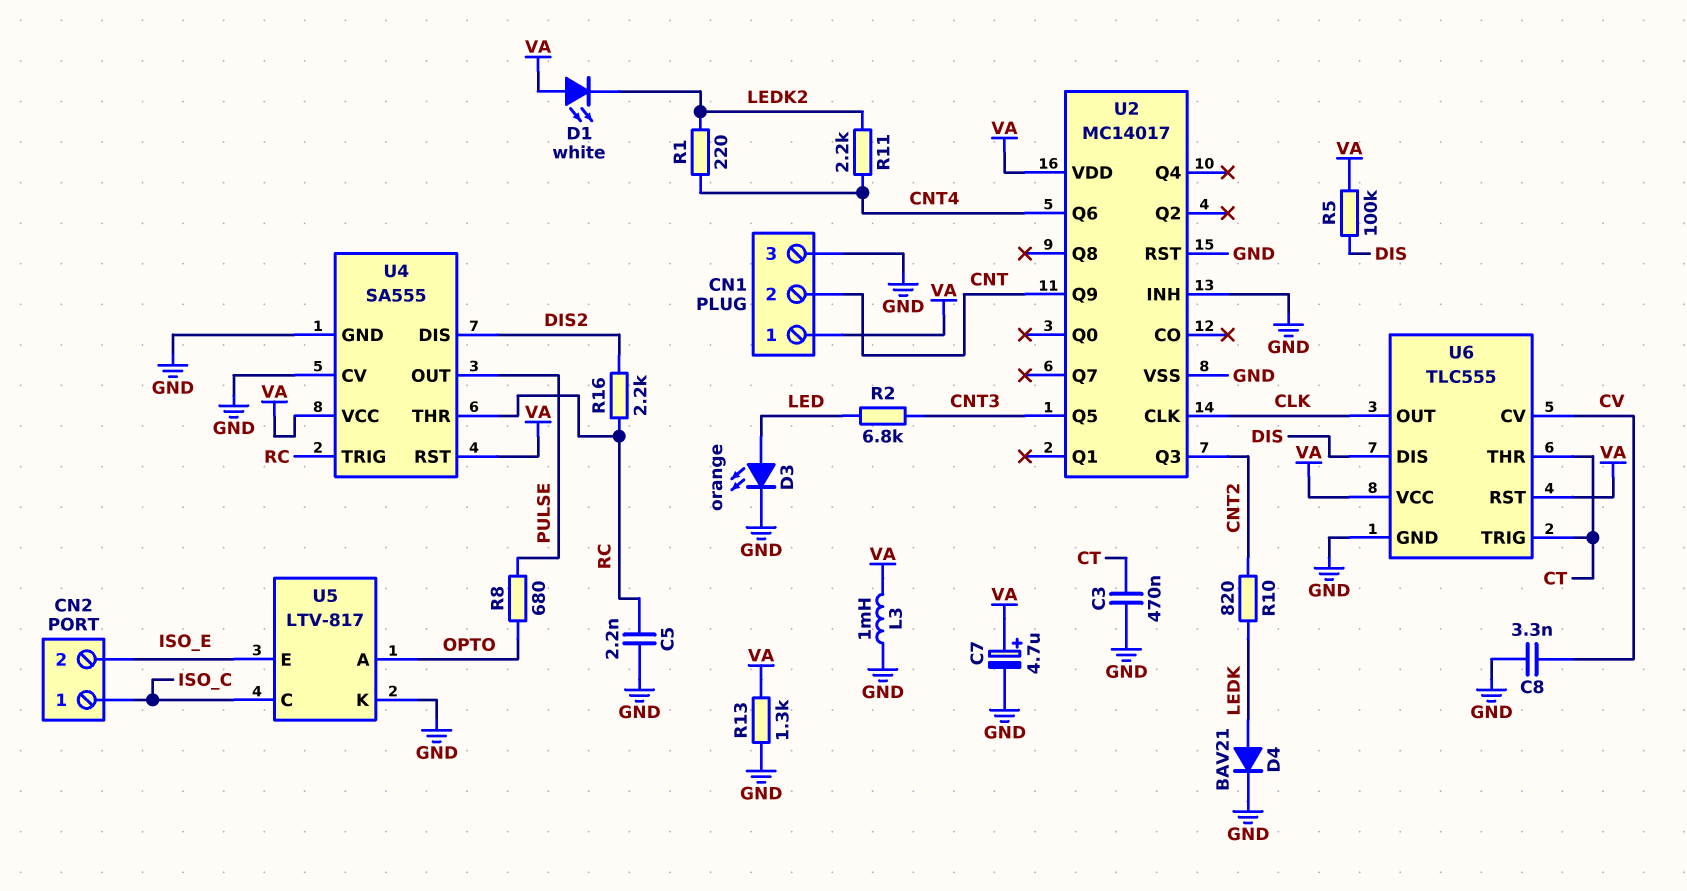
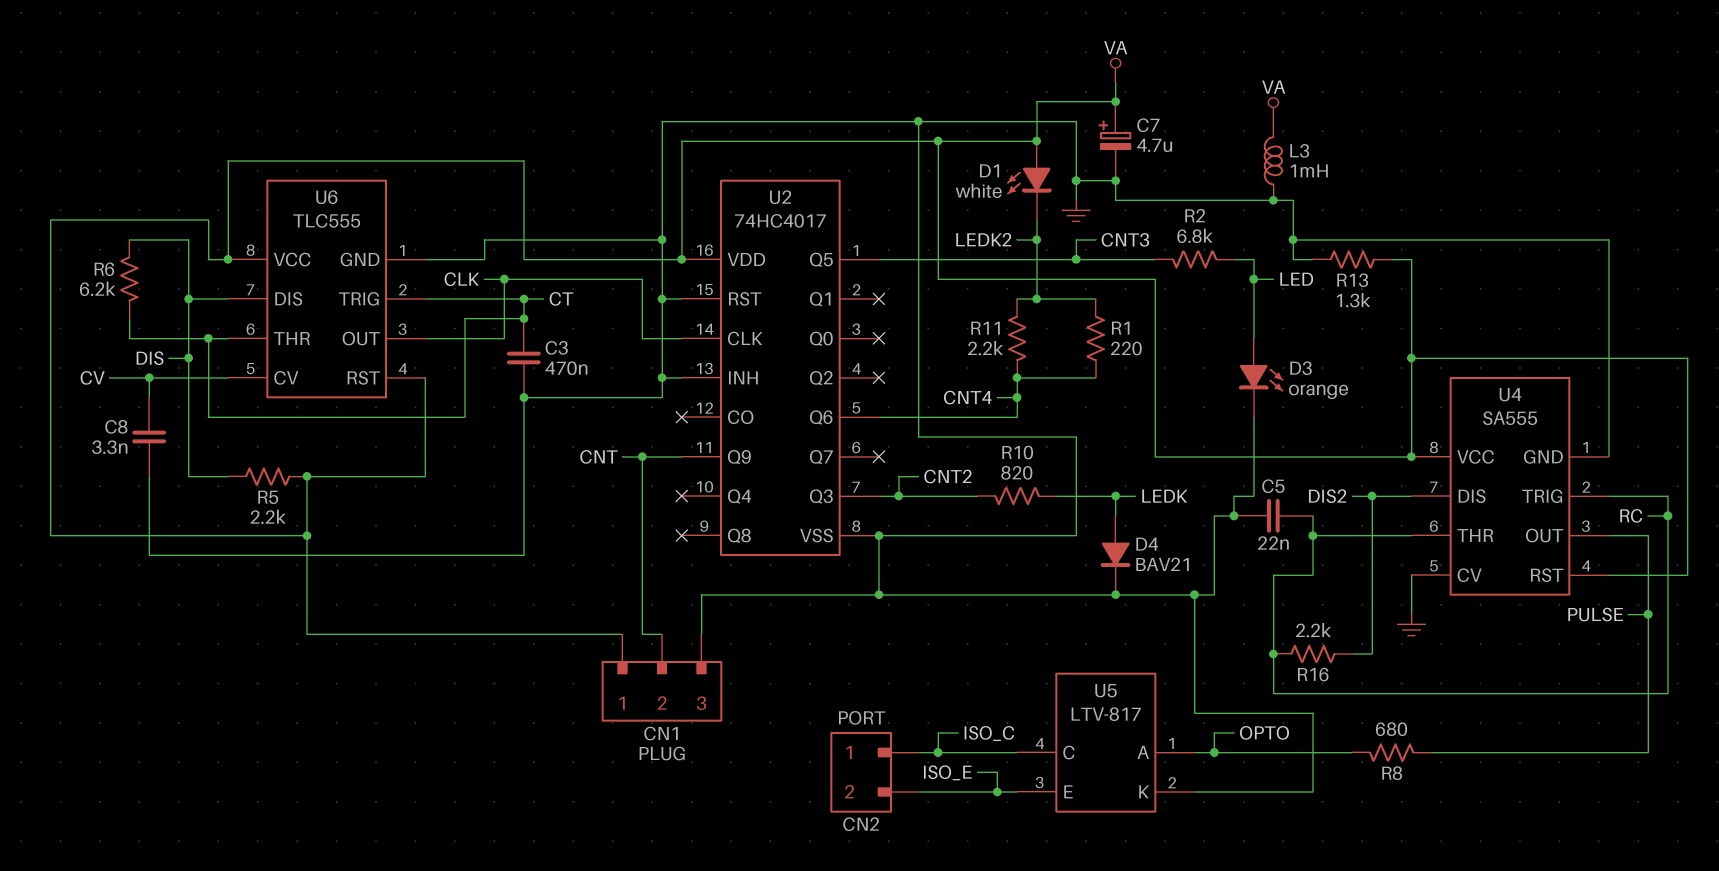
C5: 2.2nF (GND, RC) -> 22nF (GND, RC)
R5: 100k (DIS, VA) -> 2.2k (DIS, VA)
R6: none -> 6.2k (CT, DIS)
U2: MC14017 -> 74HC4017

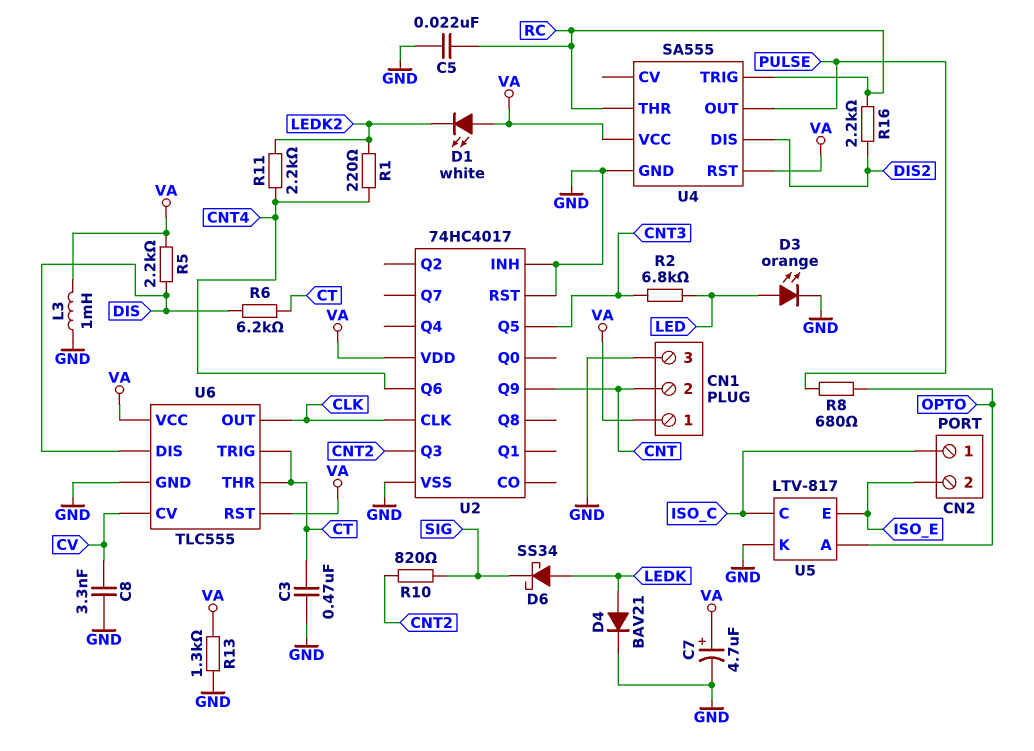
D6: none -> schottky SS34 (A LEDK, K SIG)
R10: 820 (CNT2, LEDK) -> 820 (CNT2, SIG)
U4 pin CV: GND -> none

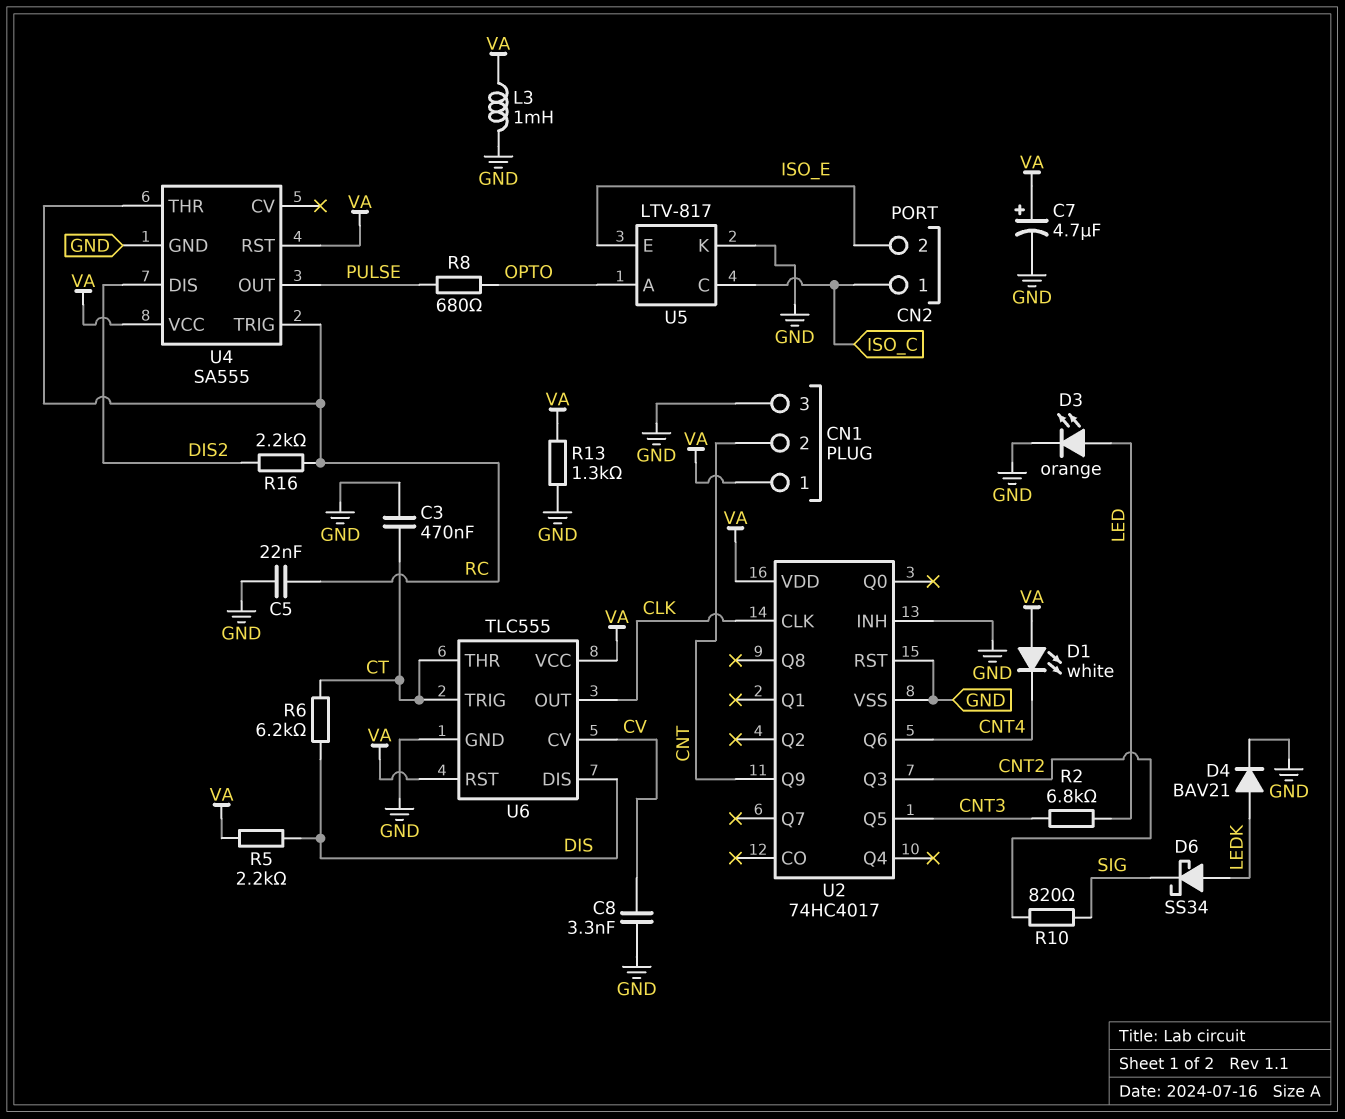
D1: LED white (A VA, K LEDK2) -> LED white (A VA, K CNT4)
R1: 220 (CNT4, LEDK2) -> none
R11: 2.2k (CNT4, LEDK2) -> none

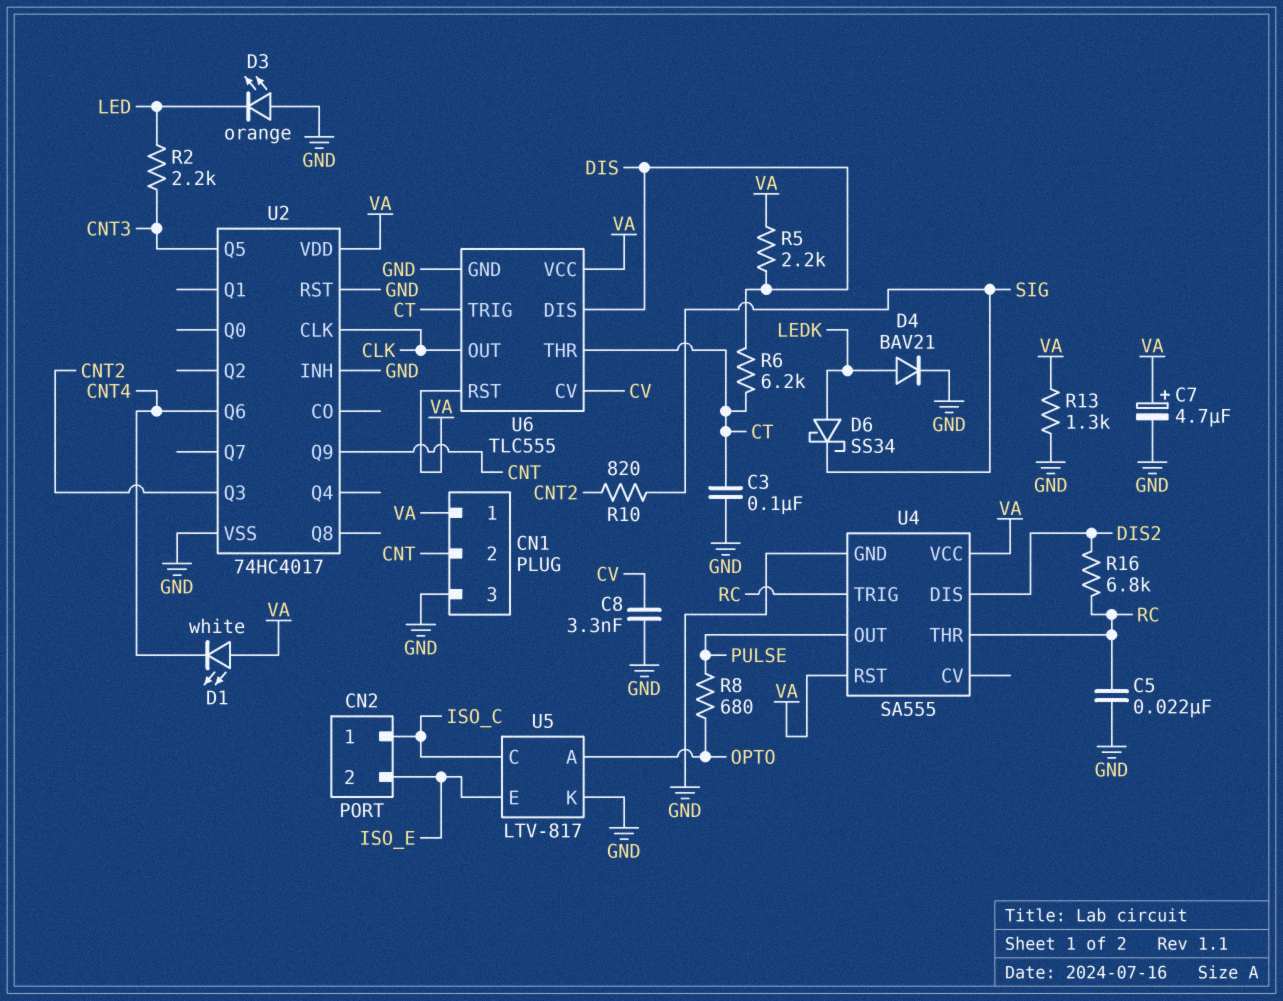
C3: 470nF (CT, GND) -> 100nF (CT, GND)
D3: LED orange (A LED, K GND) -> LED orange (A GND, K LED)
L3: 1mH (GND, VA) -> none
R2: 6.8k (CNT3, LED) -> 2.2k (CNT3, LED)
R16: 2.2k (DIS2, RC) -> 6.8k (DIS2, RC)

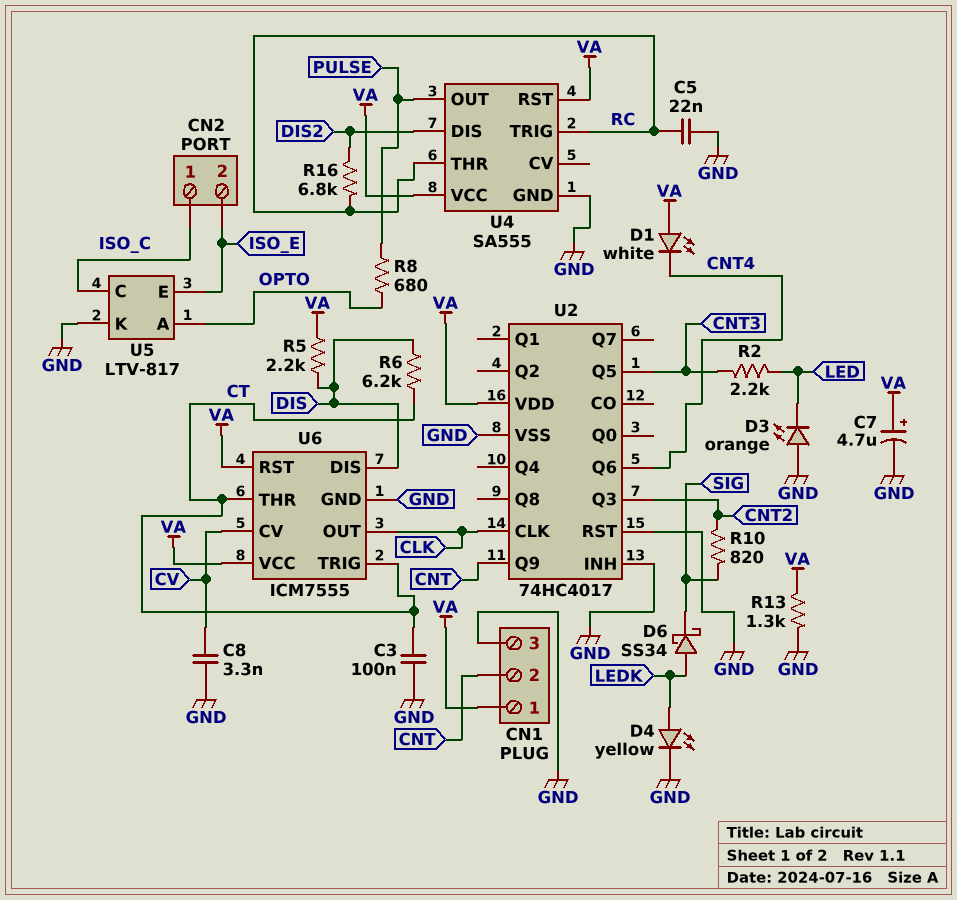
D4: diode BAV21 (A LEDK, K GND) -> LED yellow (A LEDK, K GND)
U6: TLC555 -> ICM7555

